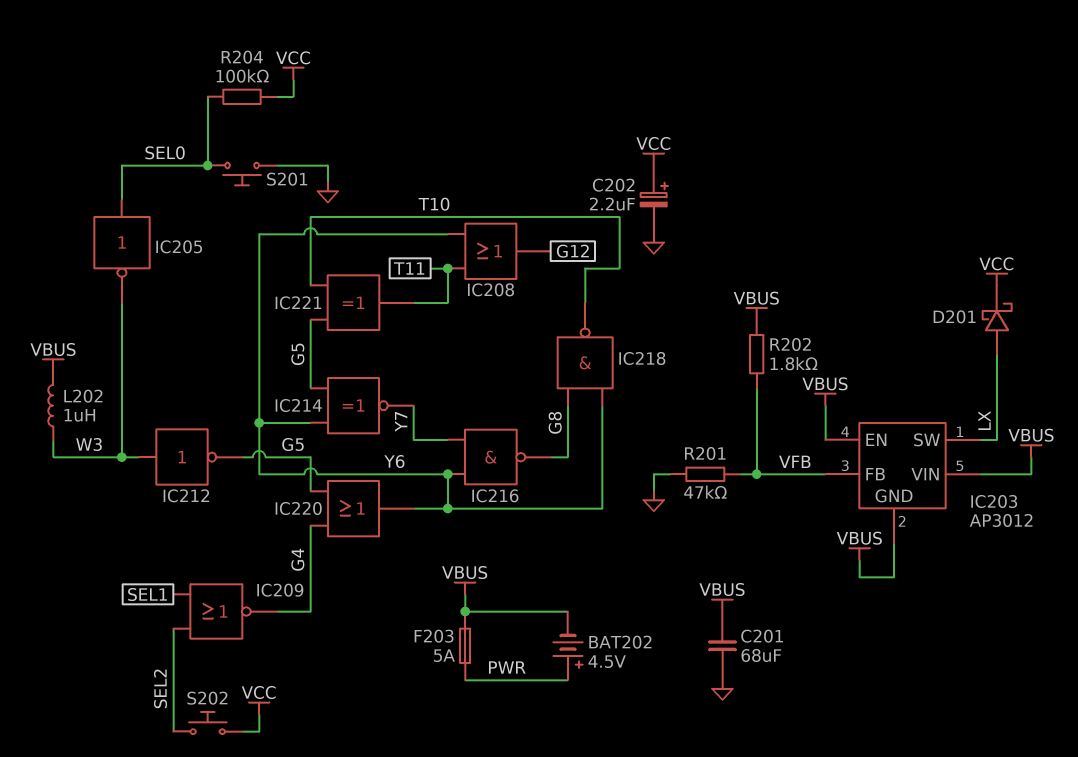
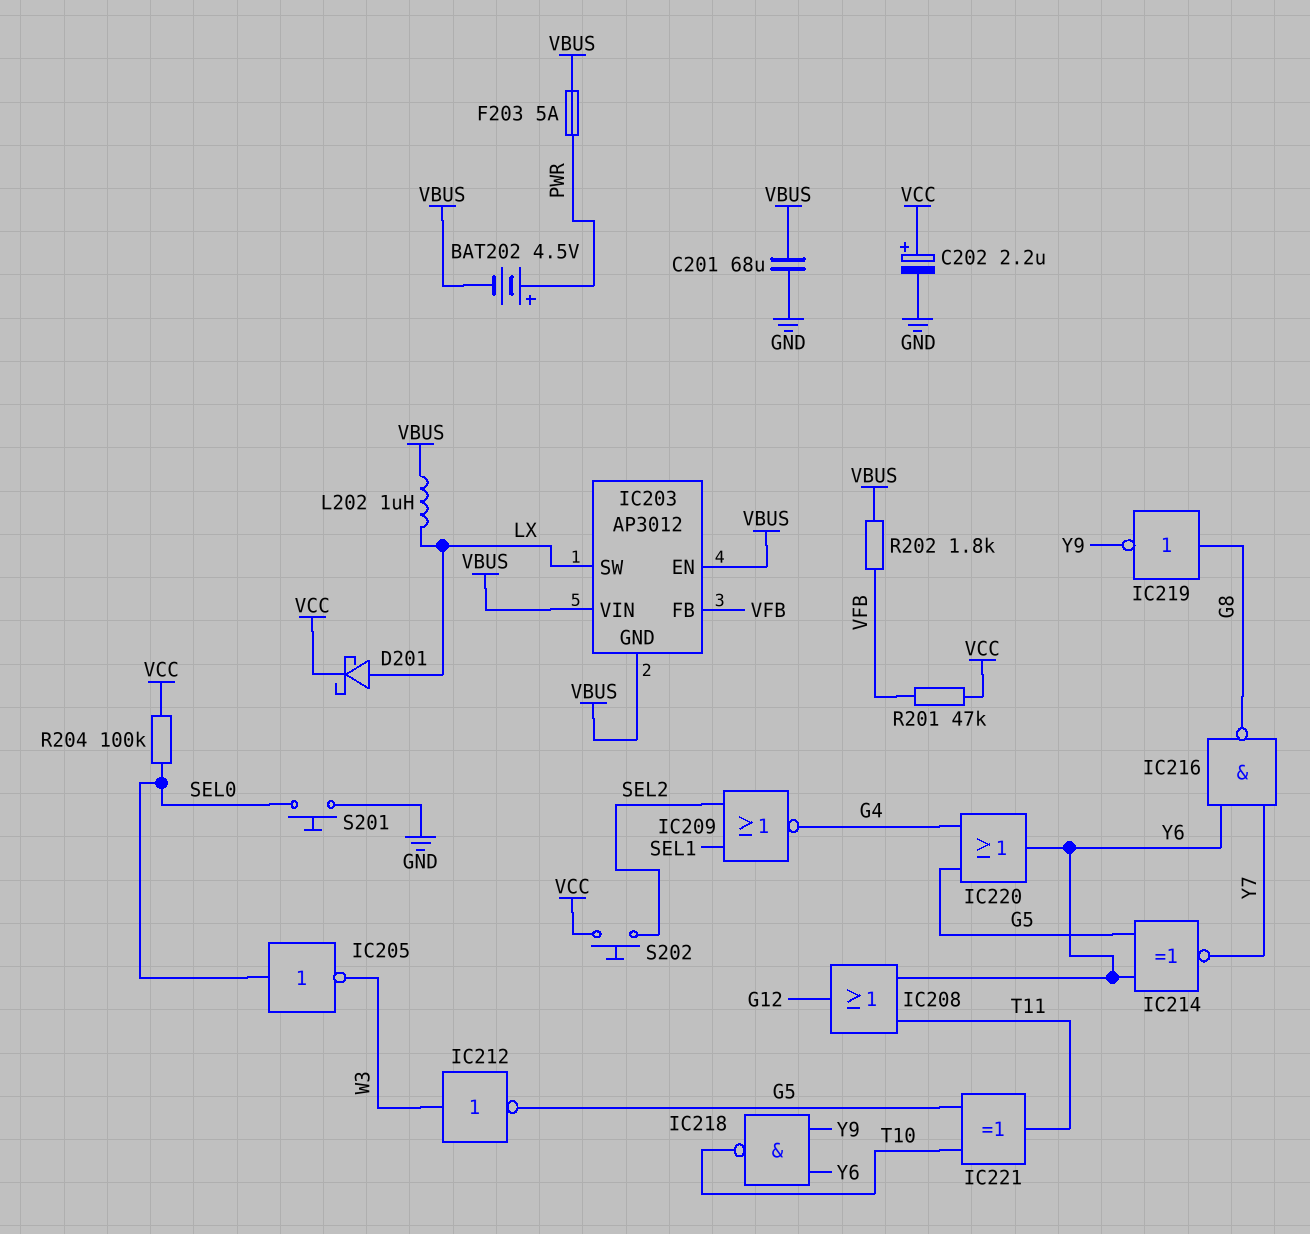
IC218: NAND (in G8, in Y6, out T10) -> NAND (in Y6, in Y9, out T10)
IC219: none -> NOT (in G8, out Y9)
L202: 1uH (VBUS, W3) -> 1uH (LX, VBUS)
R201: 47k (GND, VFB) -> 47k (VCC, VFB)

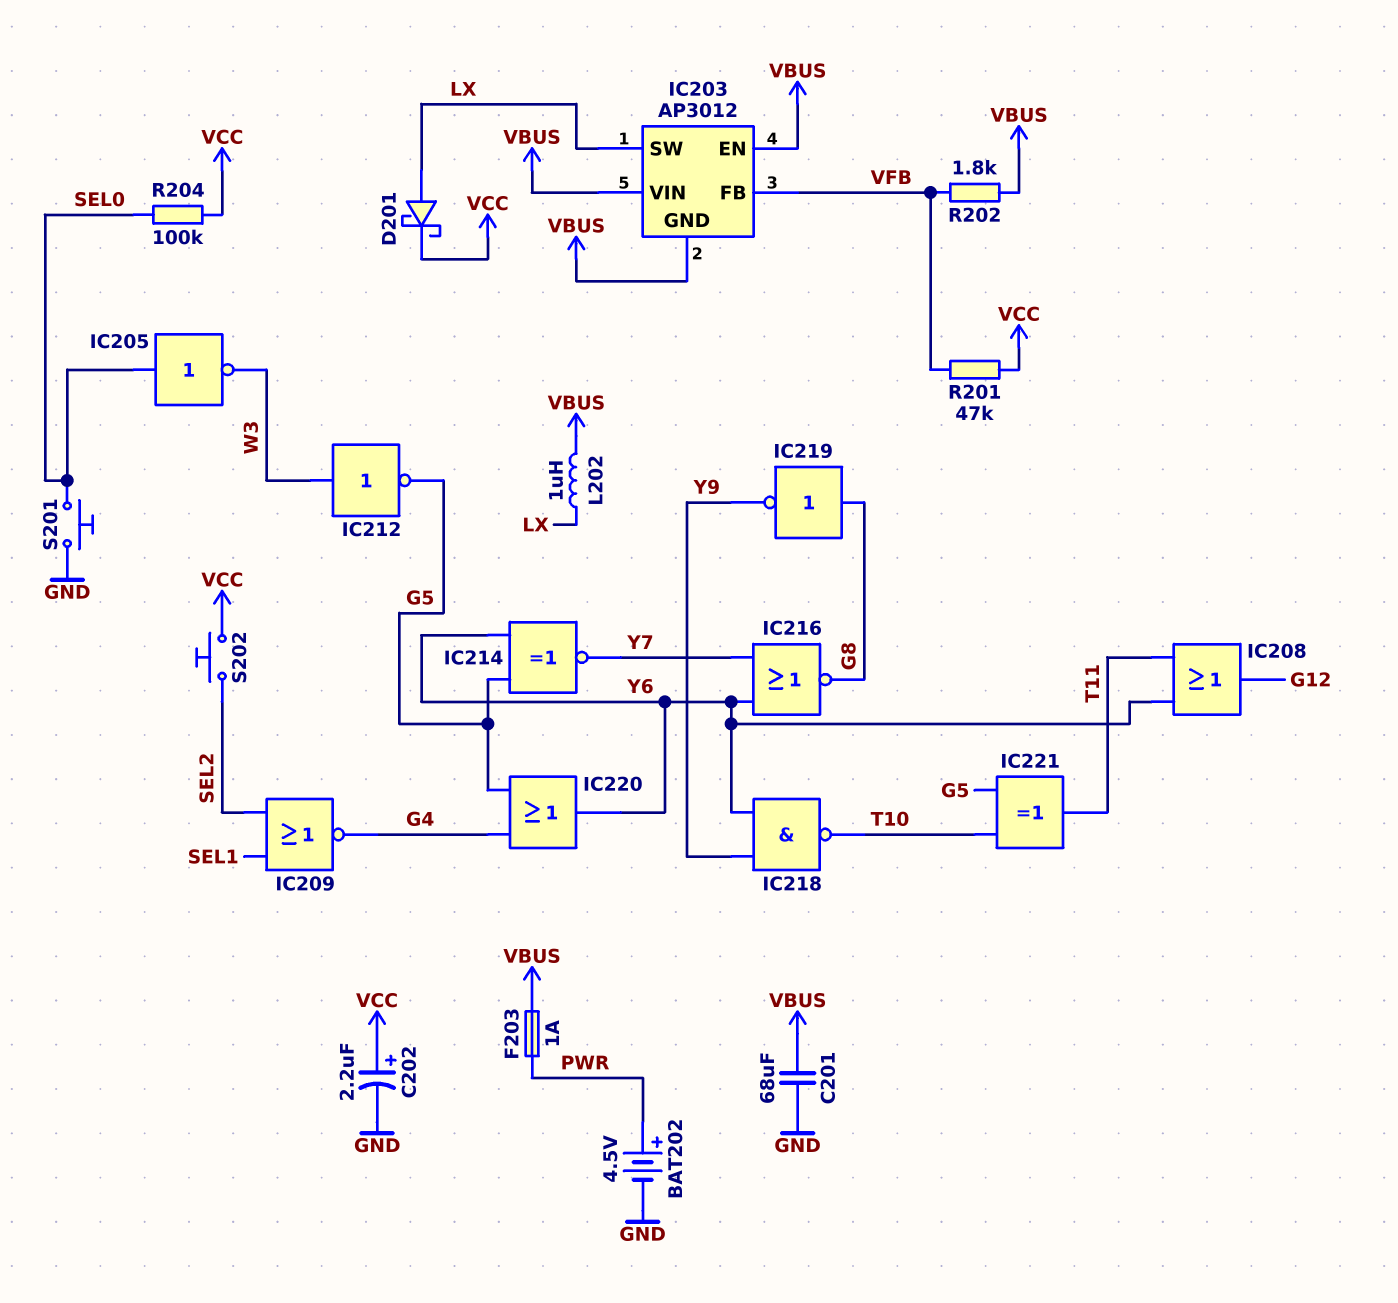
BAT202: 4.5V (plus PWR, minus VBUS) -> 4.5V (plus PWR, minus GND)
F203: 5A (PWR, VBUS) -> 1A (PWR, VBUS)
IC216: NAND (in Y6, in Y7, out G8) -> NOR (in Y6, in Y7, out G8)

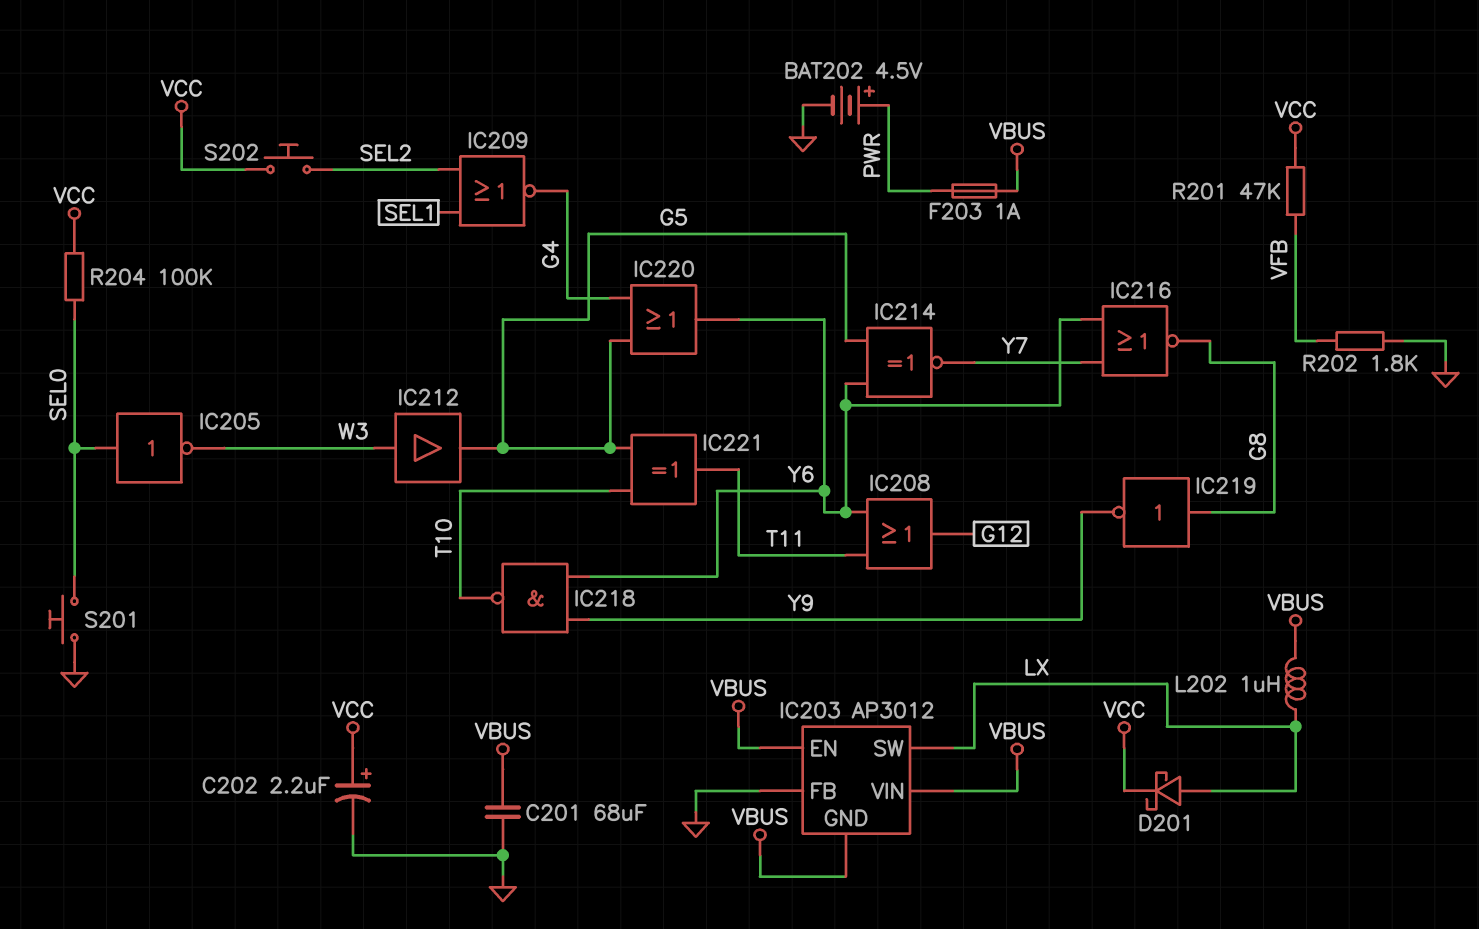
IC203 pin FB: VFB -> GND
IC212: NOT (in W3, out G5) -> buffer (in W3, out G5)
R202: 1.8k (VBUS, VFB) -> 1.8k (GND, VFB)

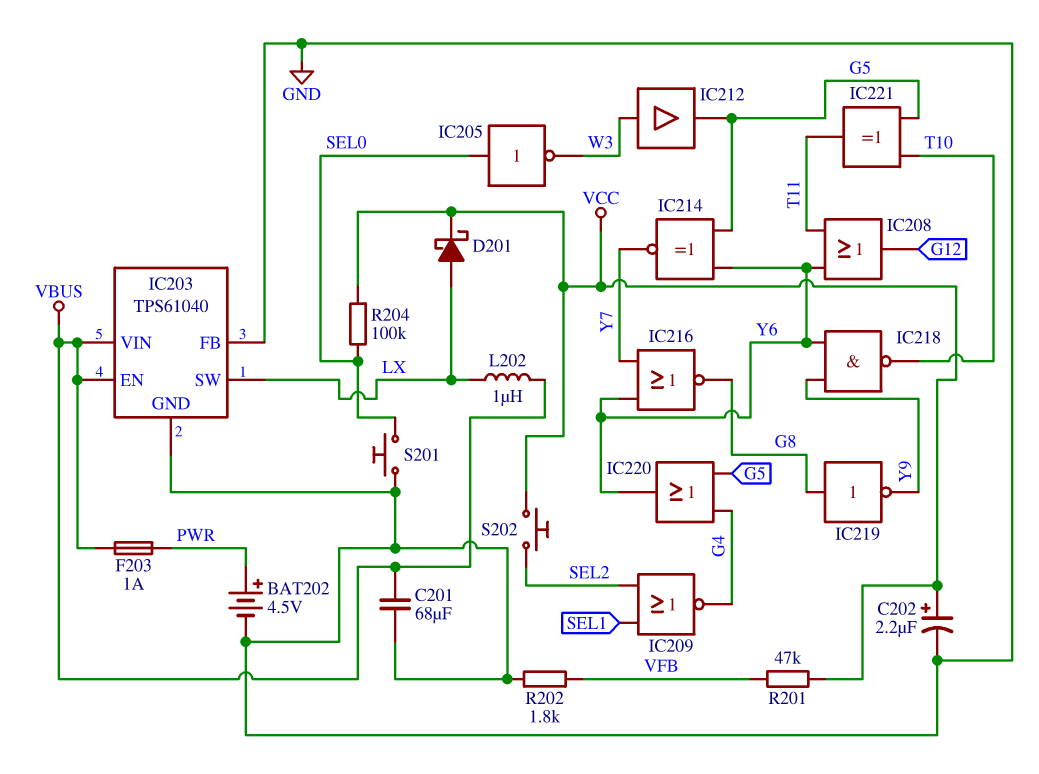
IC203: AP3012 -> TPS61040
IC203 pin GND: VBUS -> GND

